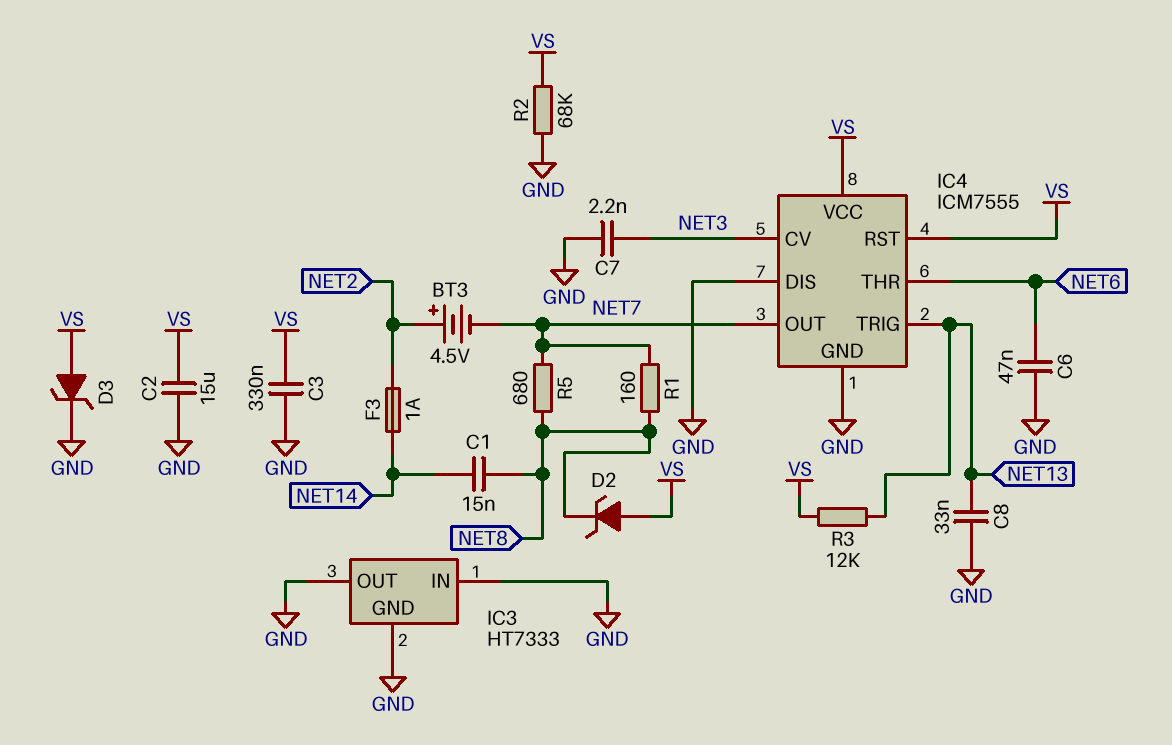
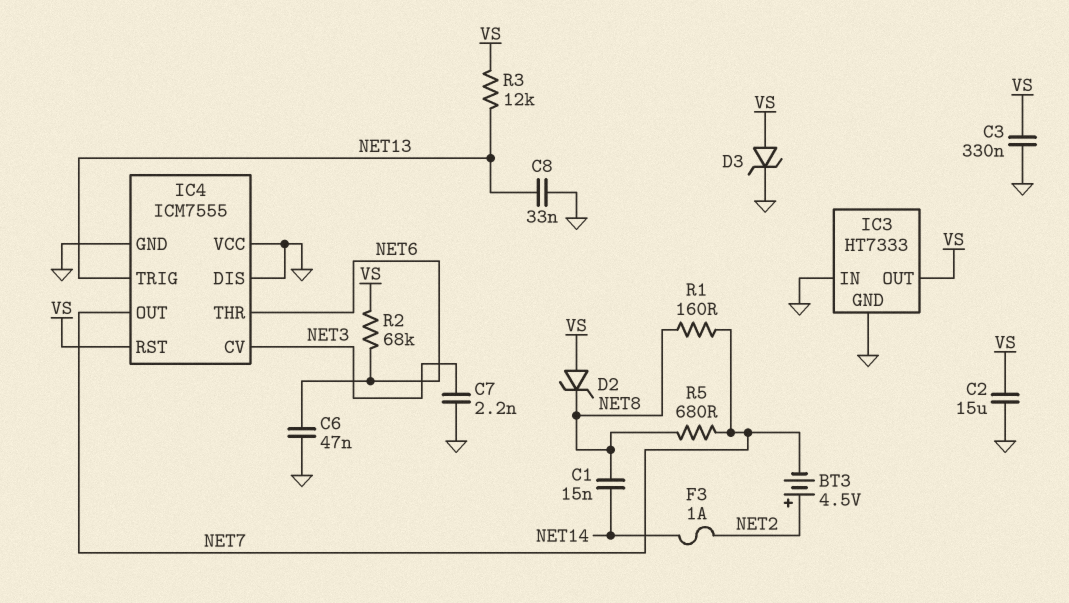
IC3 pin OUT: GND -> VS
IC4 pin VCC: VS -> GND
R2: 68k (GND, VS) -> 68k (NET6, VS)

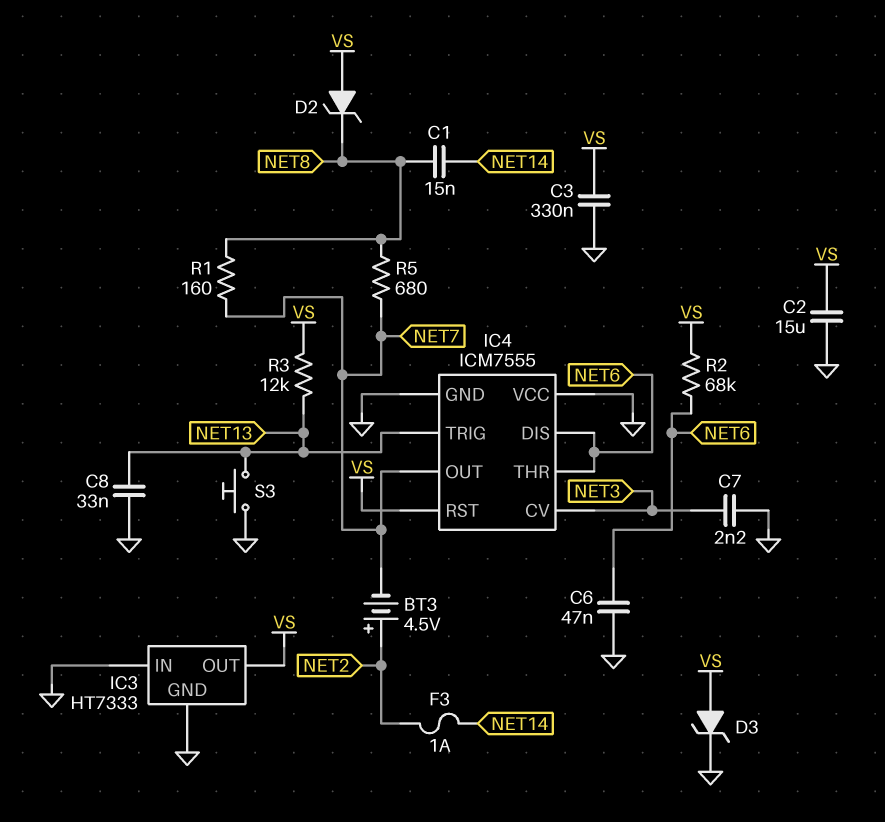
IC4 pin DIS: GND -> NET6
S3: none -> button (GND, NET13)

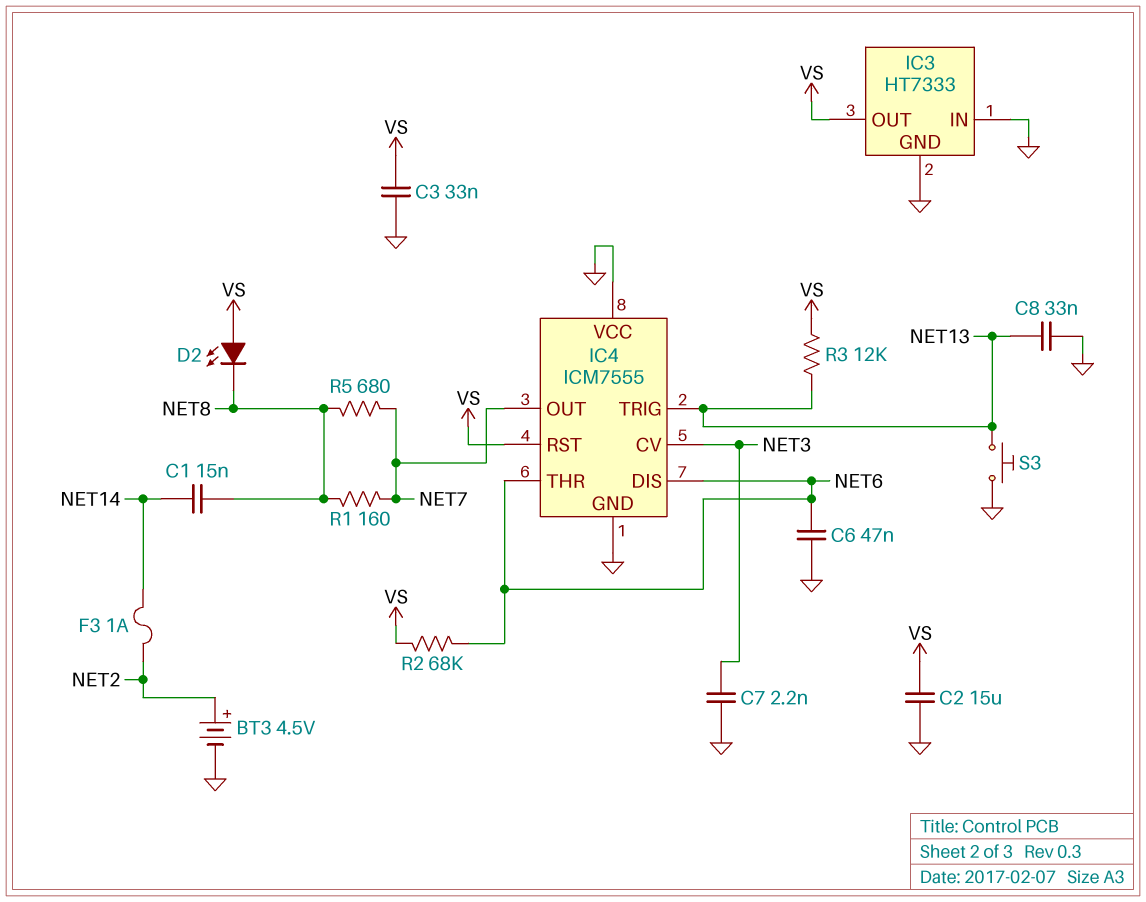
BT3: 4.5V (plus NET2, minus NET7) -> 4.5V (plus NET2, minus GND)
C3: 330nF (GND, VS) -> 33nF (GND, VS)
D2: zener (A VS, K NET8) -> LED (A VS, K NET8)
D3: zener (A VS, K GND) -> none

